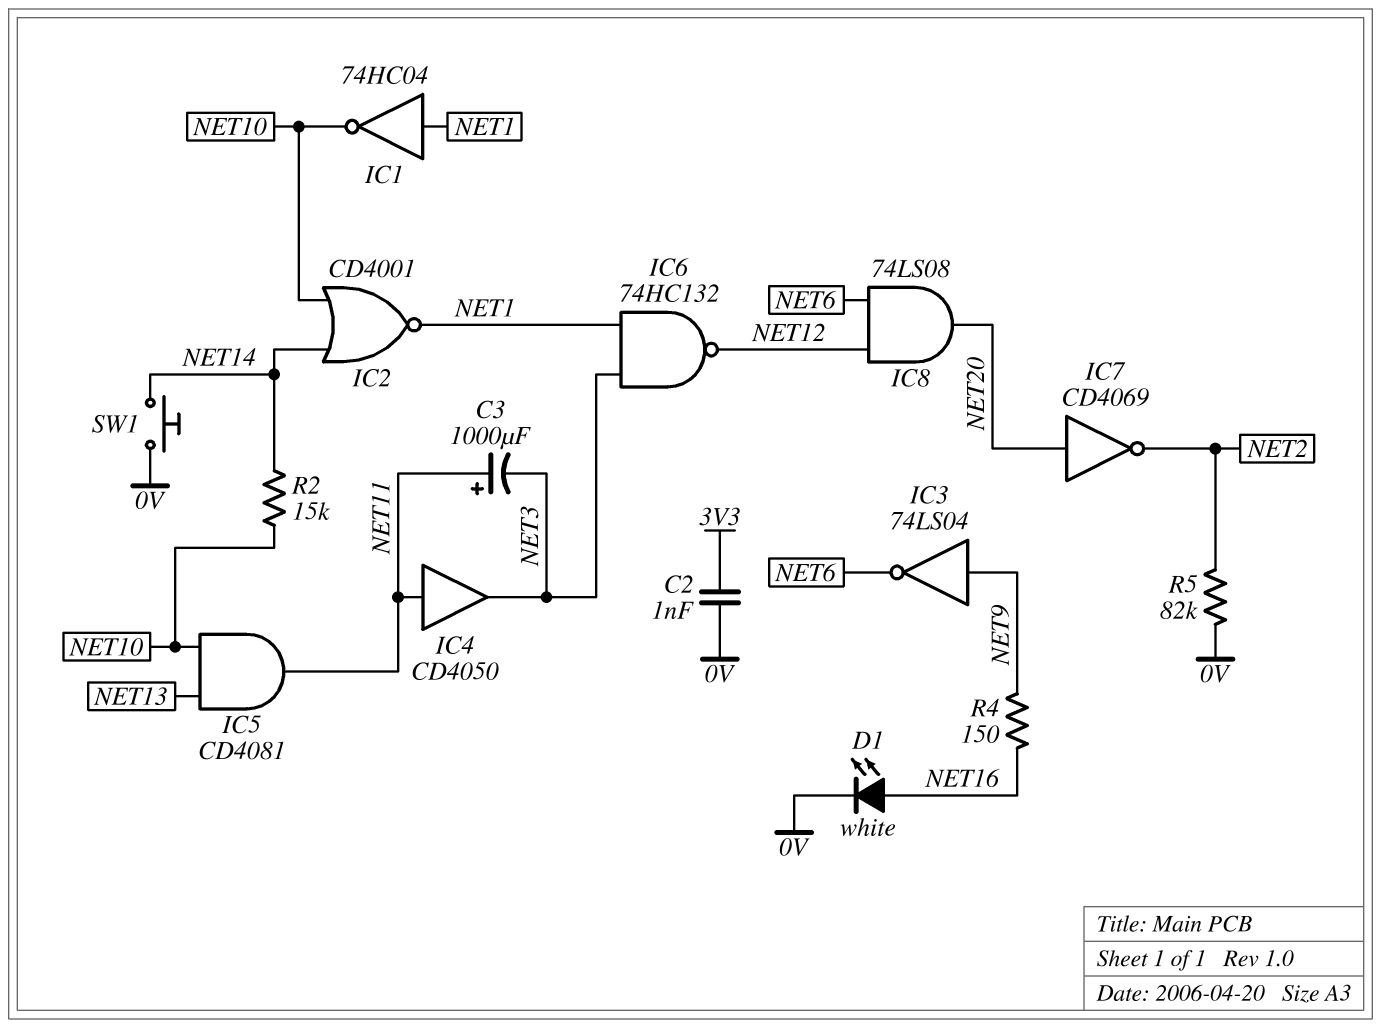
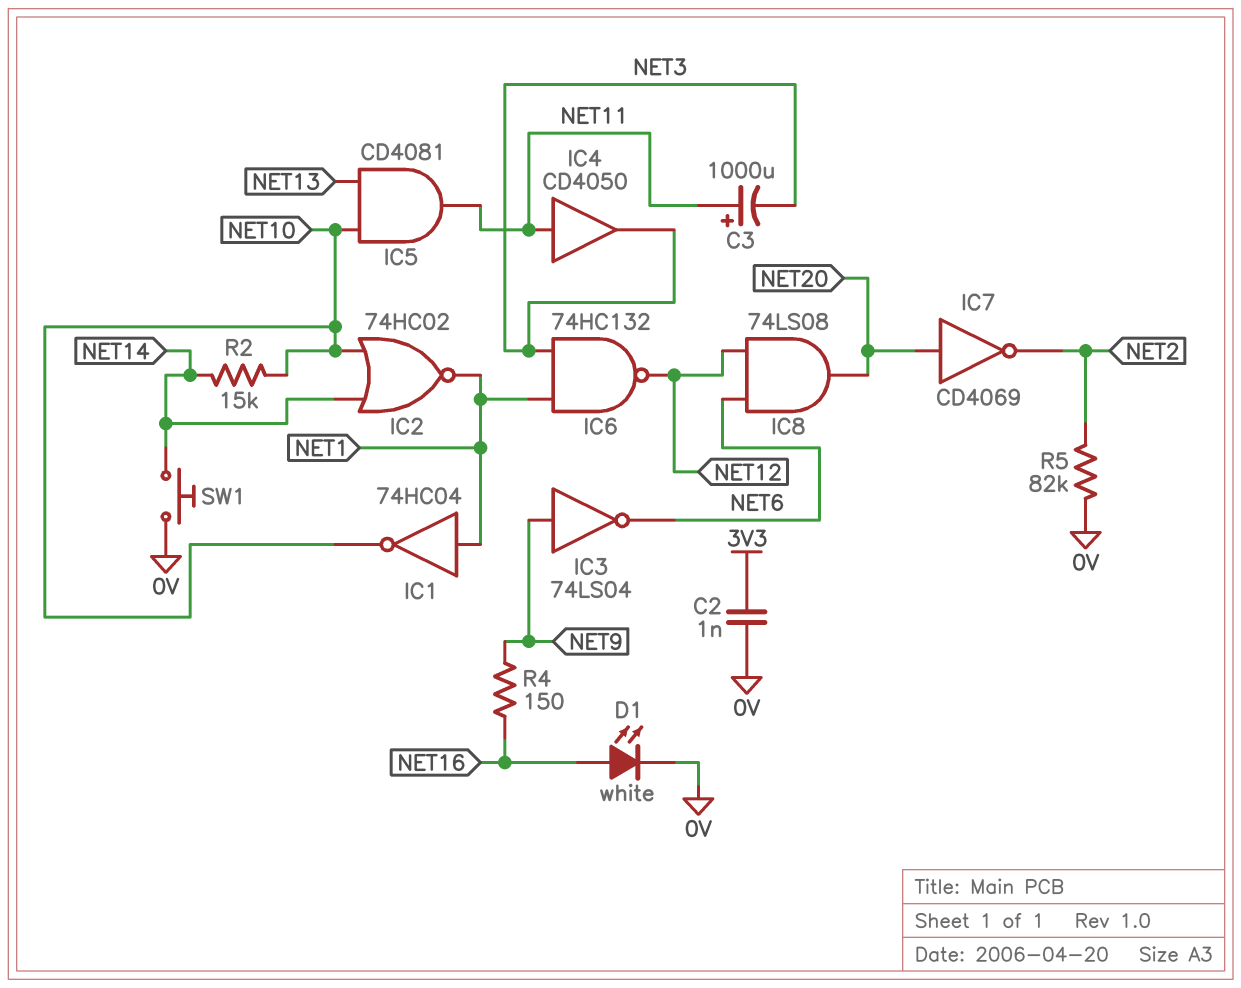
IC2: NOR CD4001 (in NET10, in NET14, out NET1) -> NOR 74HC02 (in NET10, in NET14, out NET1)

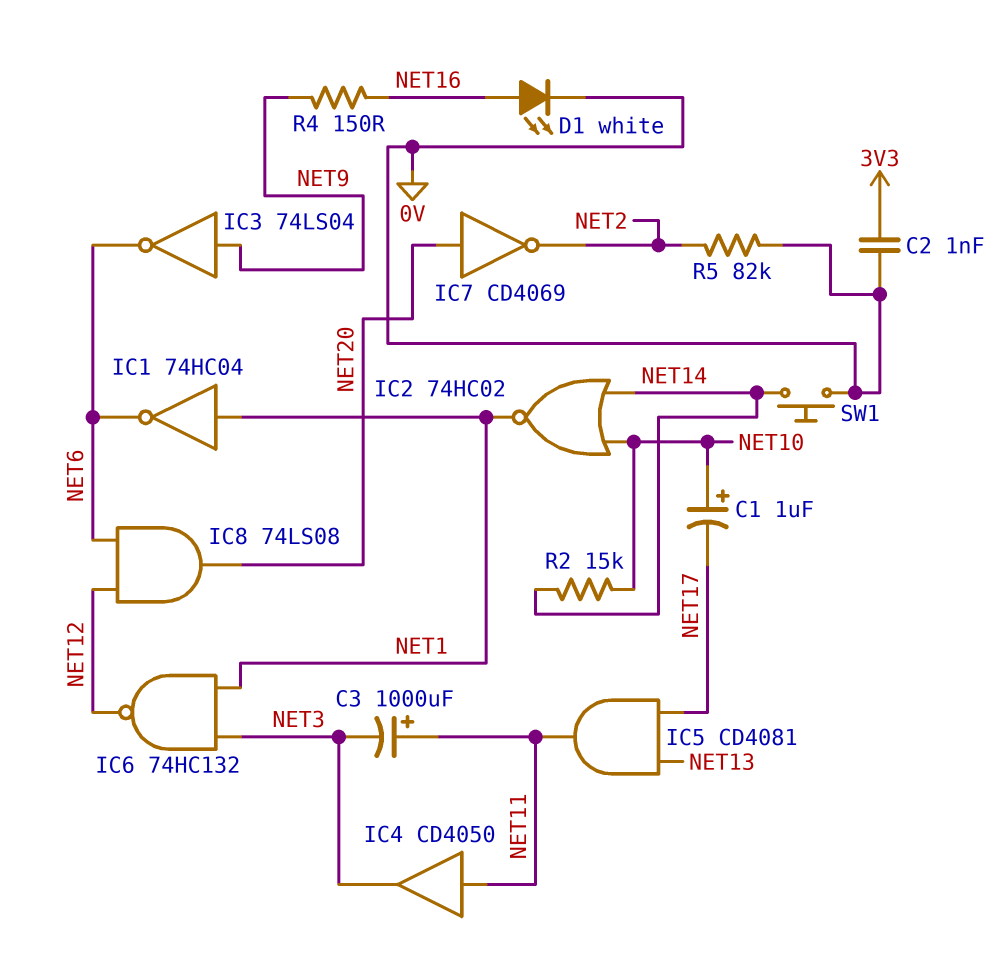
C1: none -> 1uF (plus NET10, minus NET17)
IC1: NOT 74HC04 (in NET1, out NET10) -> NOT 74HC04 (in NET1, out NET6)
IC5: AND CD4081 (in NET10, in NET13, out NET11) -> AND CD4081 (in NET13, in NET17, out NET11)

